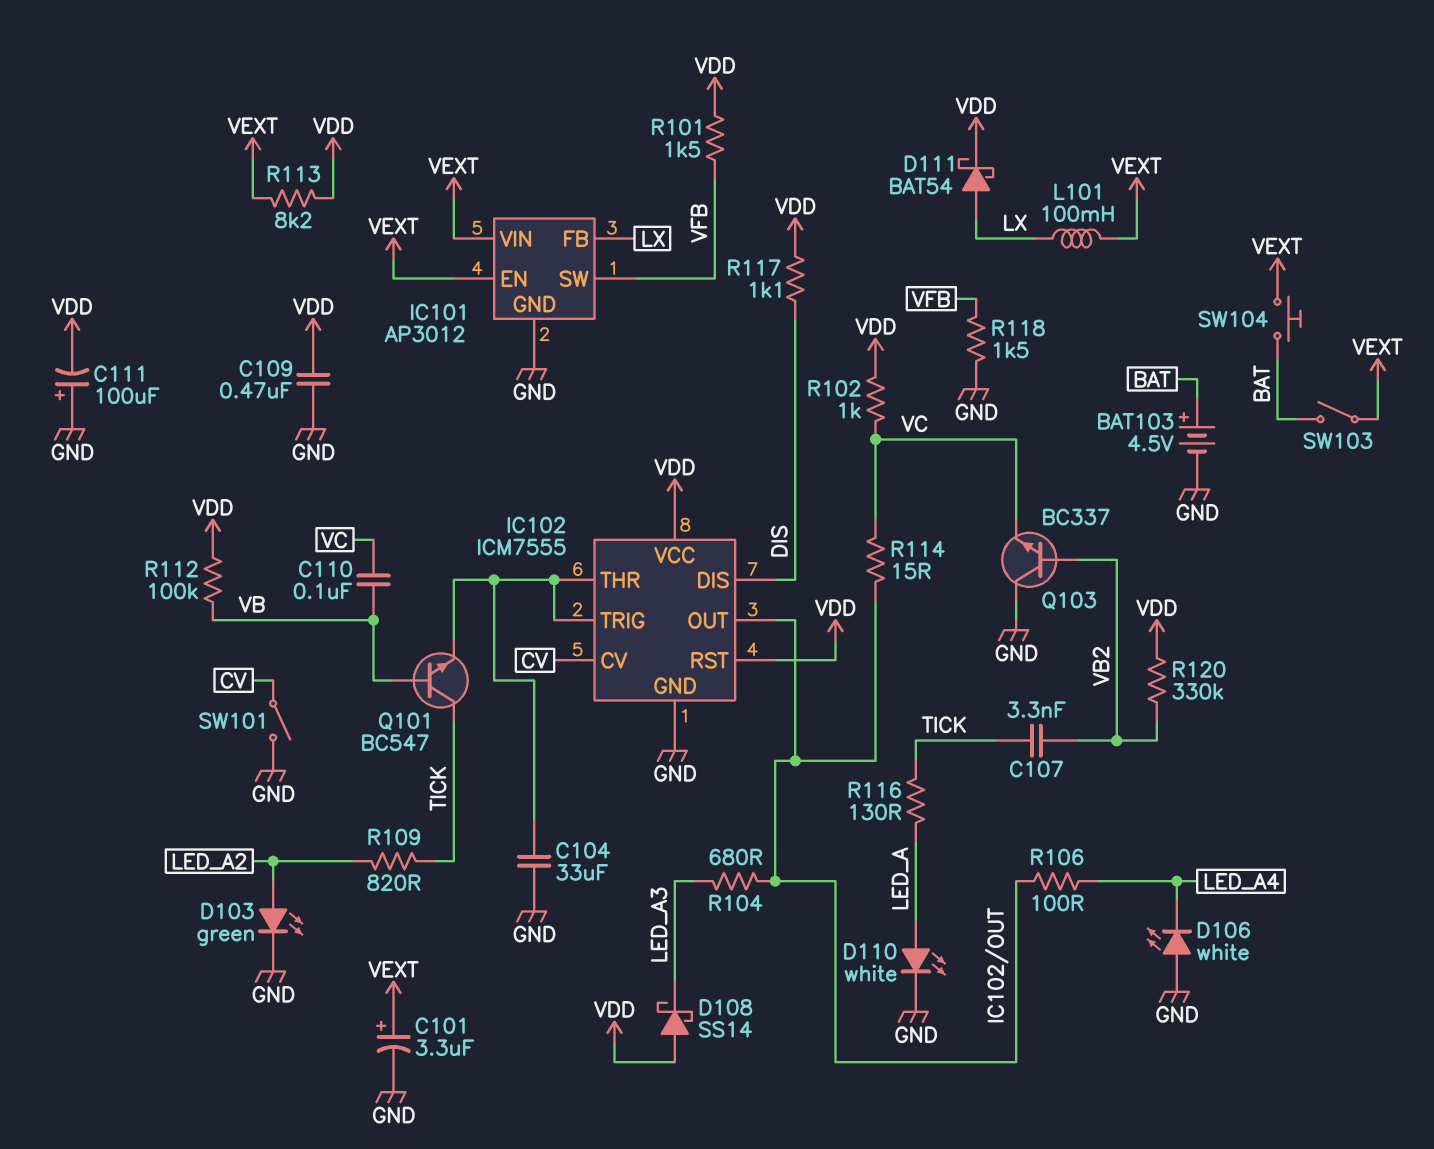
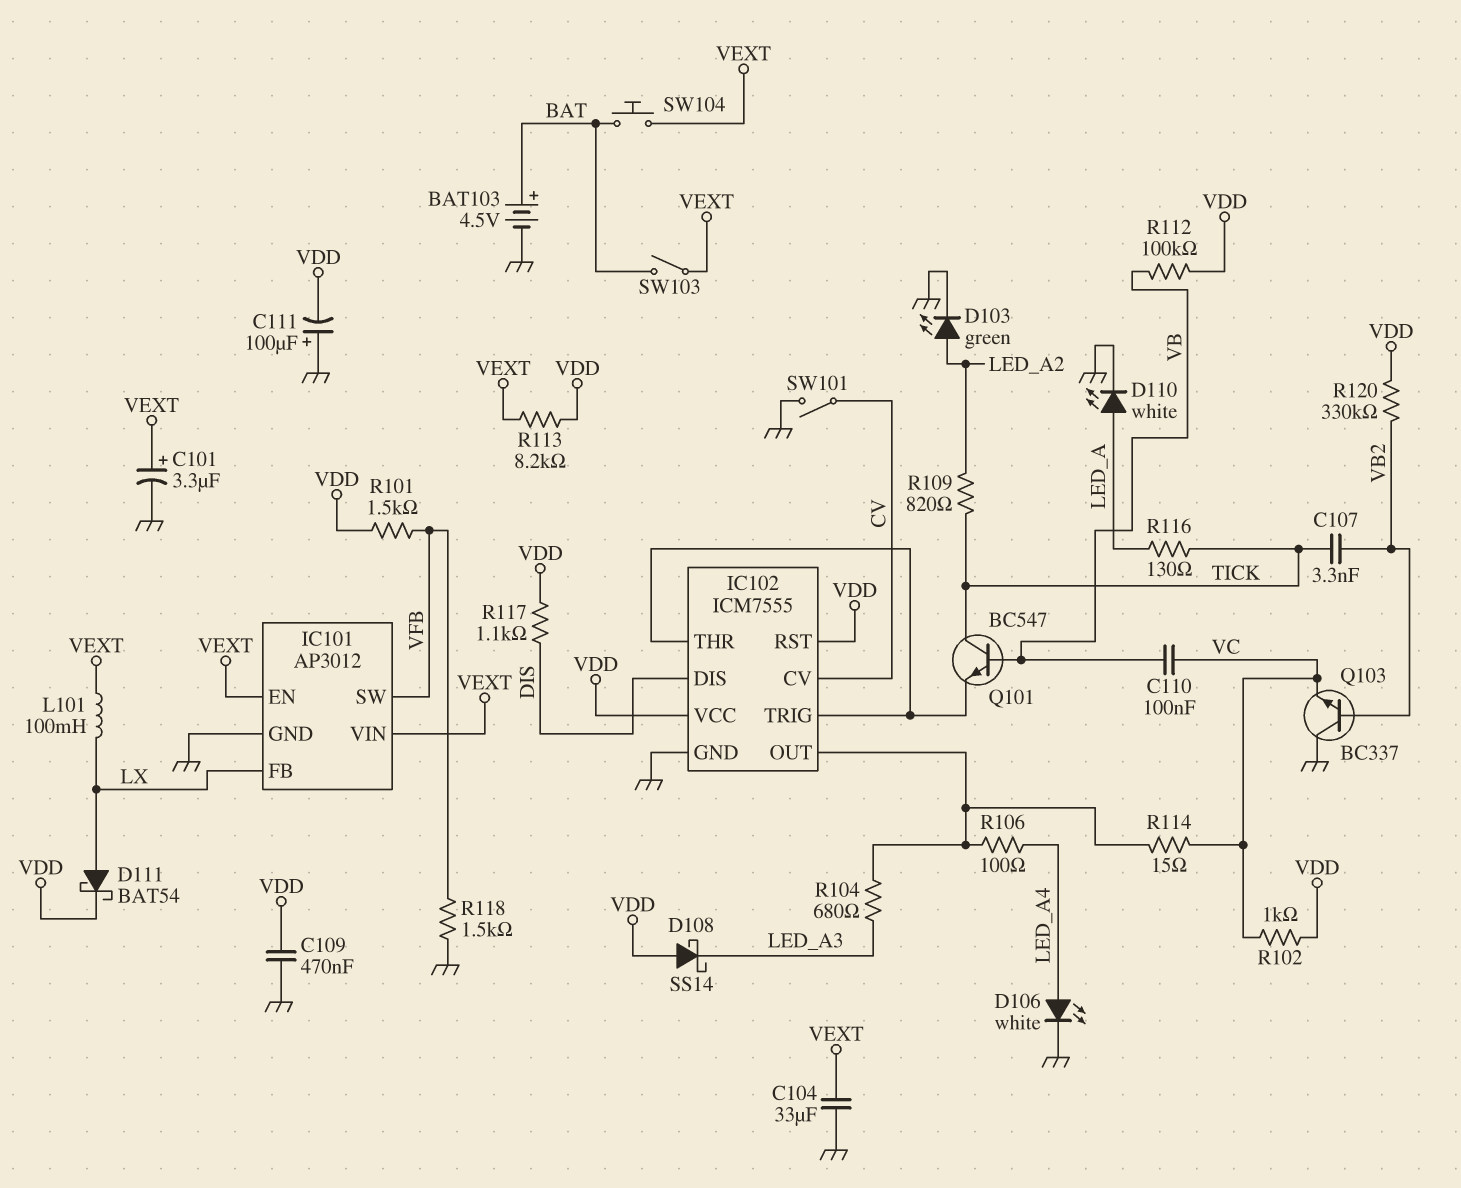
C104: 33uF (GND, IC102/THR) -> 33uF (GND, VEXT)
D106: LED white (A GND, K LED_A4) -> LED white (A LED_A4, K GND)

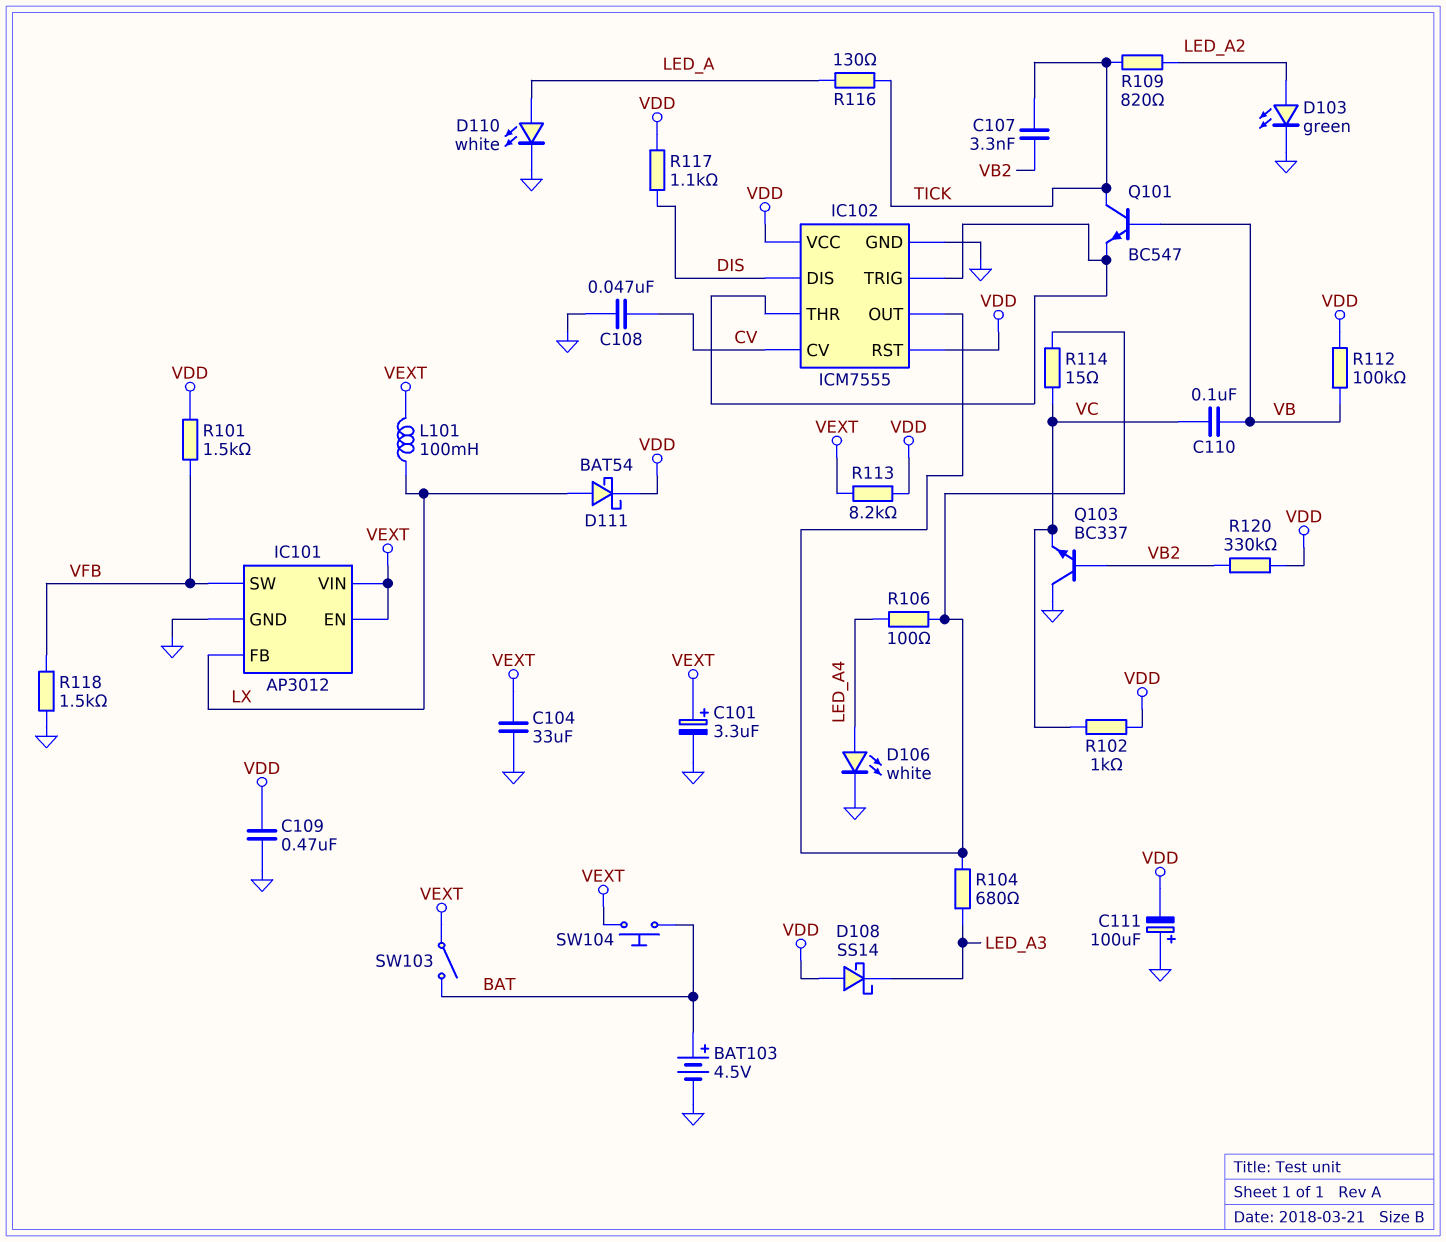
C108: none -> 47nF (CV, GND)
SW101: switch (CV, GND) -> none

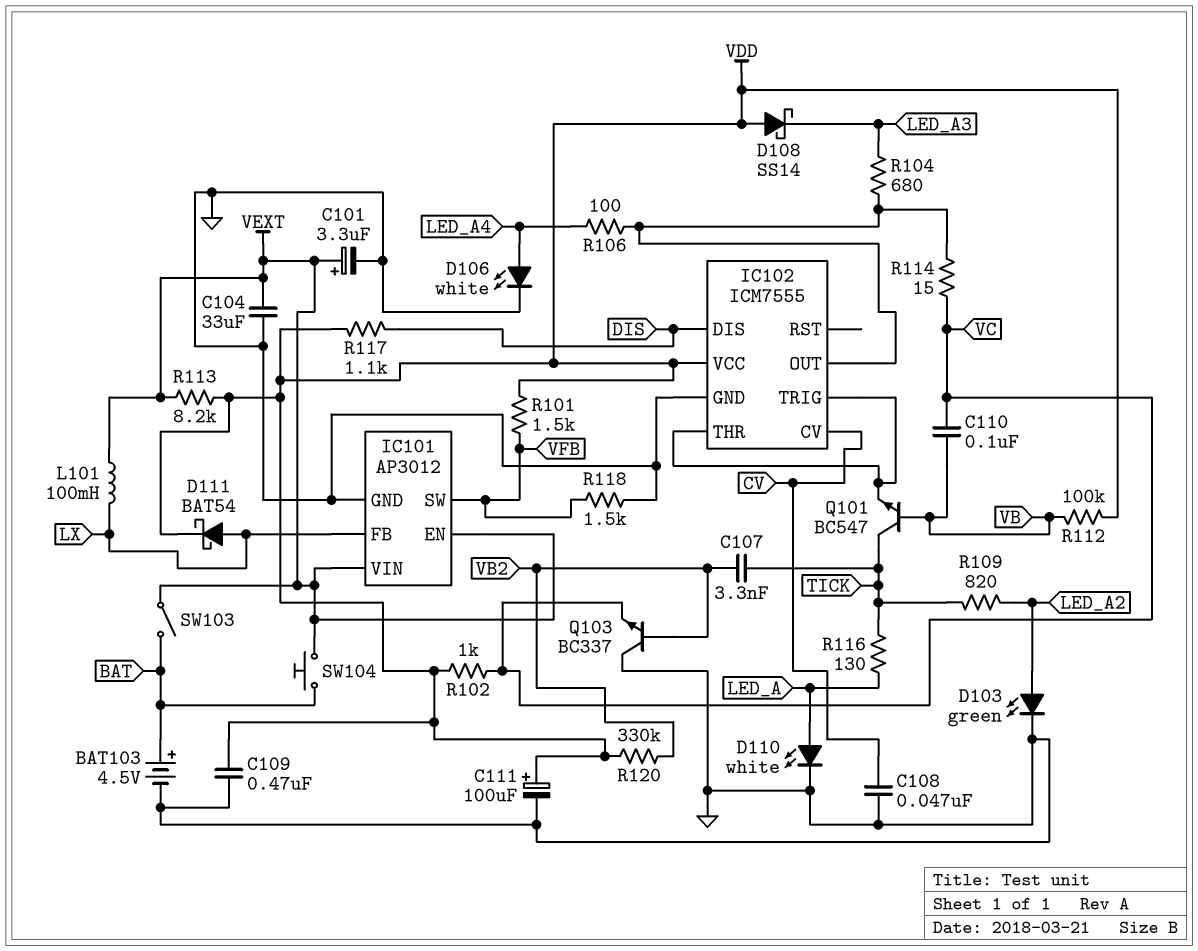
C111: 100uF (plus GND, minus VDD) -> 100uF (plus VDD, minus GND)
IC102 pin RST: VDD -> none

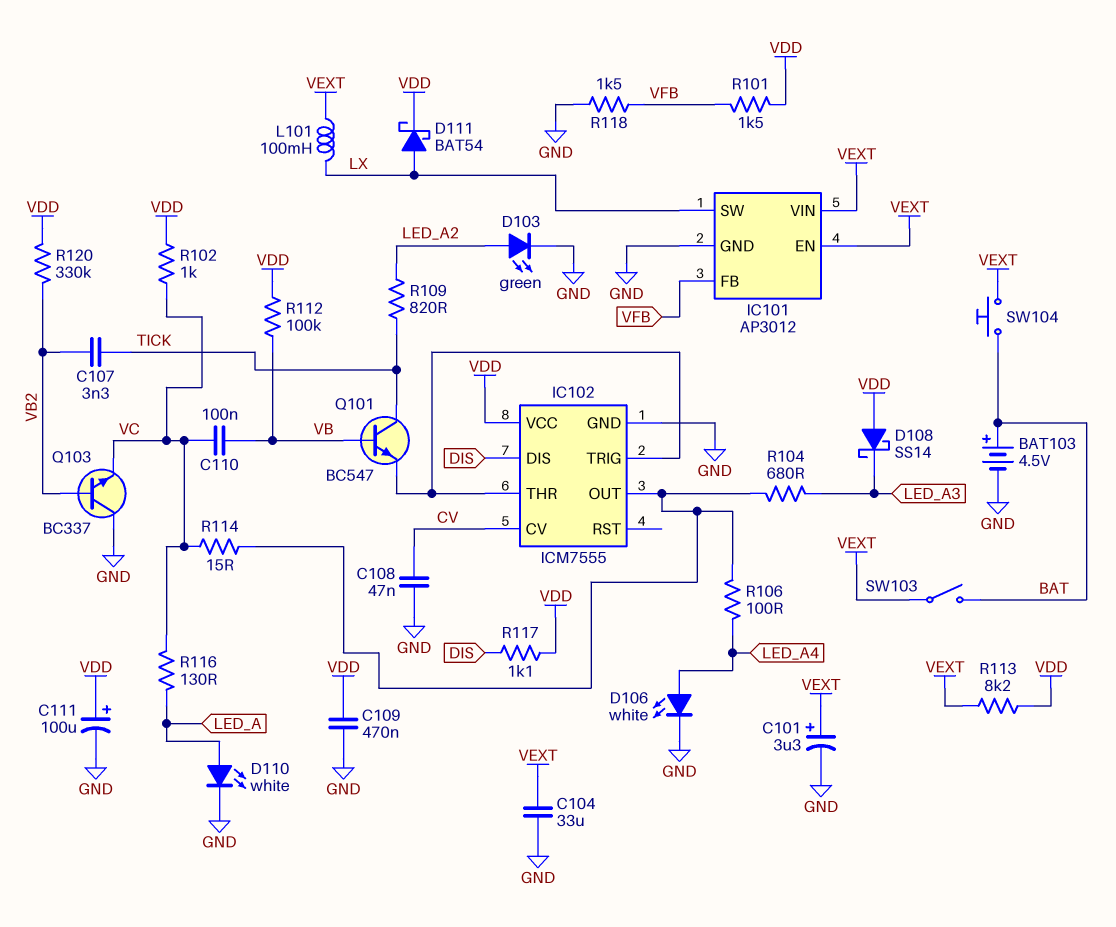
IC101 pin FB: LX -> VFB
IC101 pin SW: VFB -> LX
R116: 130 (LED_A, TICK) -> 130 (LED_A, VC)

